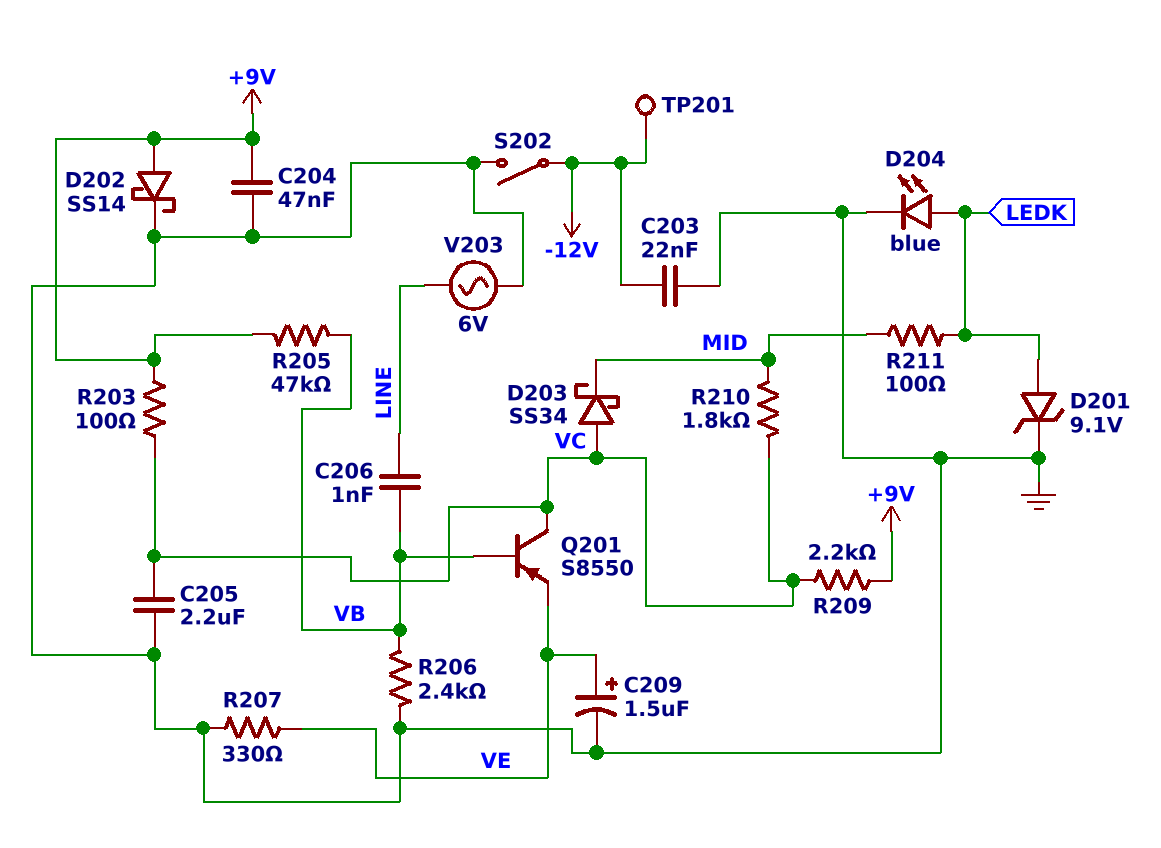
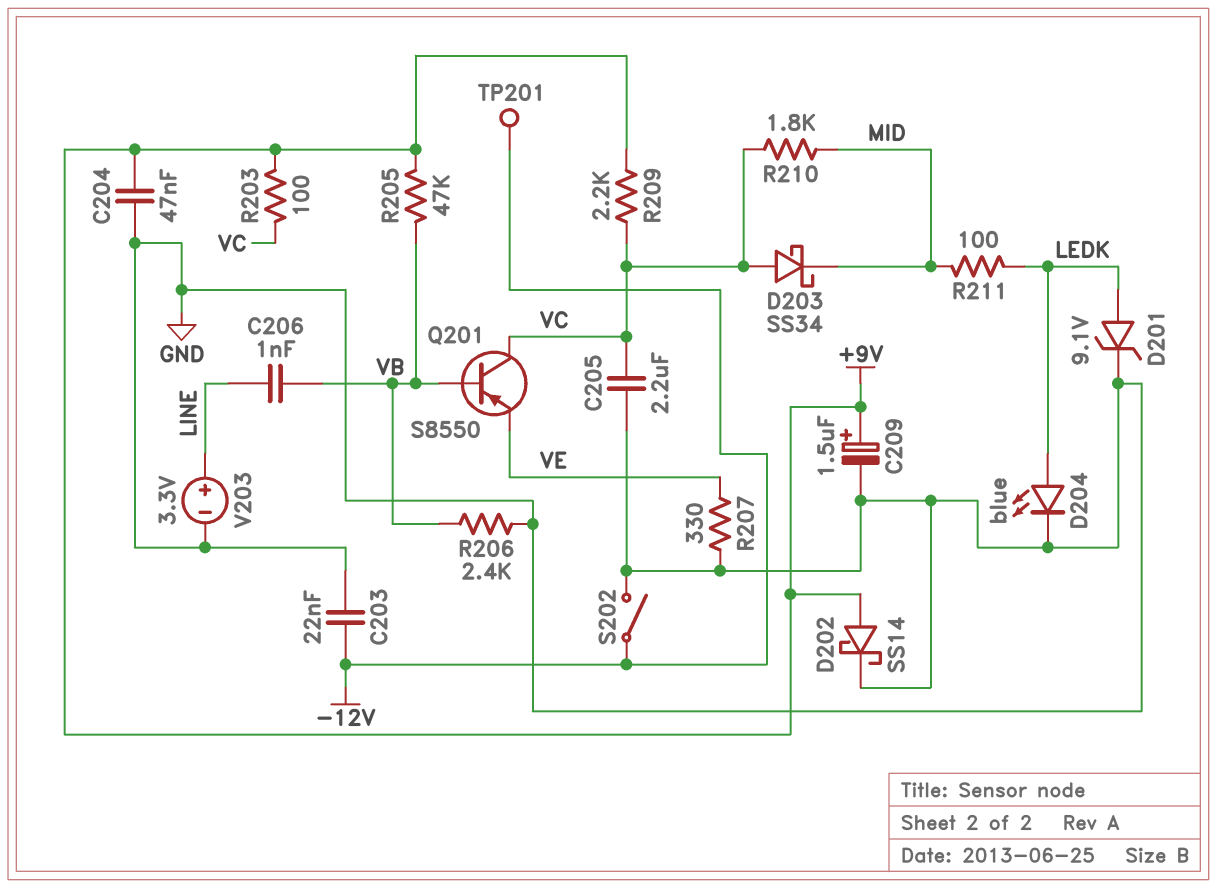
C209: 1.5uF (plus VE, minus GND) -> 1.5uF (plus +9V, minus GND)
V203: AC 6V (GND, LINE) -> 3.3V (plus LINE, minus GND)

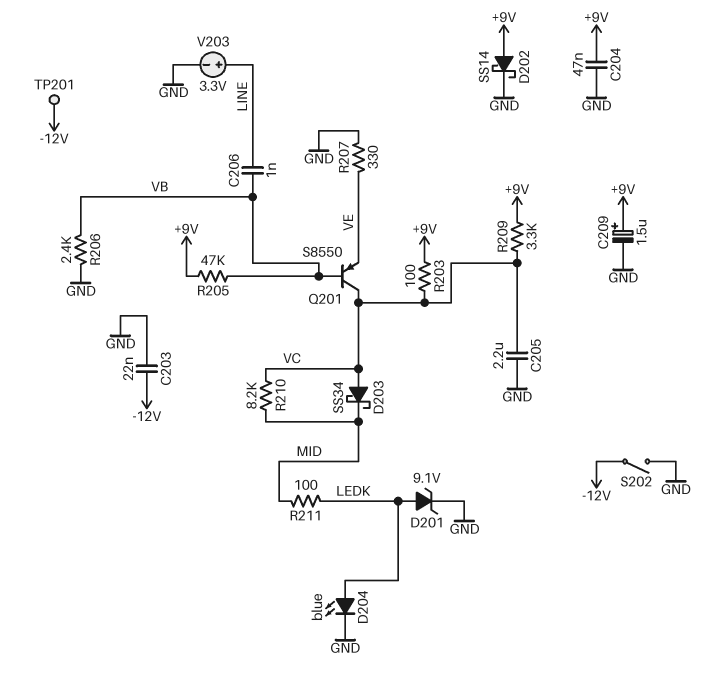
R209: 2.2k (+9V, VC) -> 3.3k (+9V, VC)
R210: 1.8k (MID, VC) -> 8.2k (MID, VC)

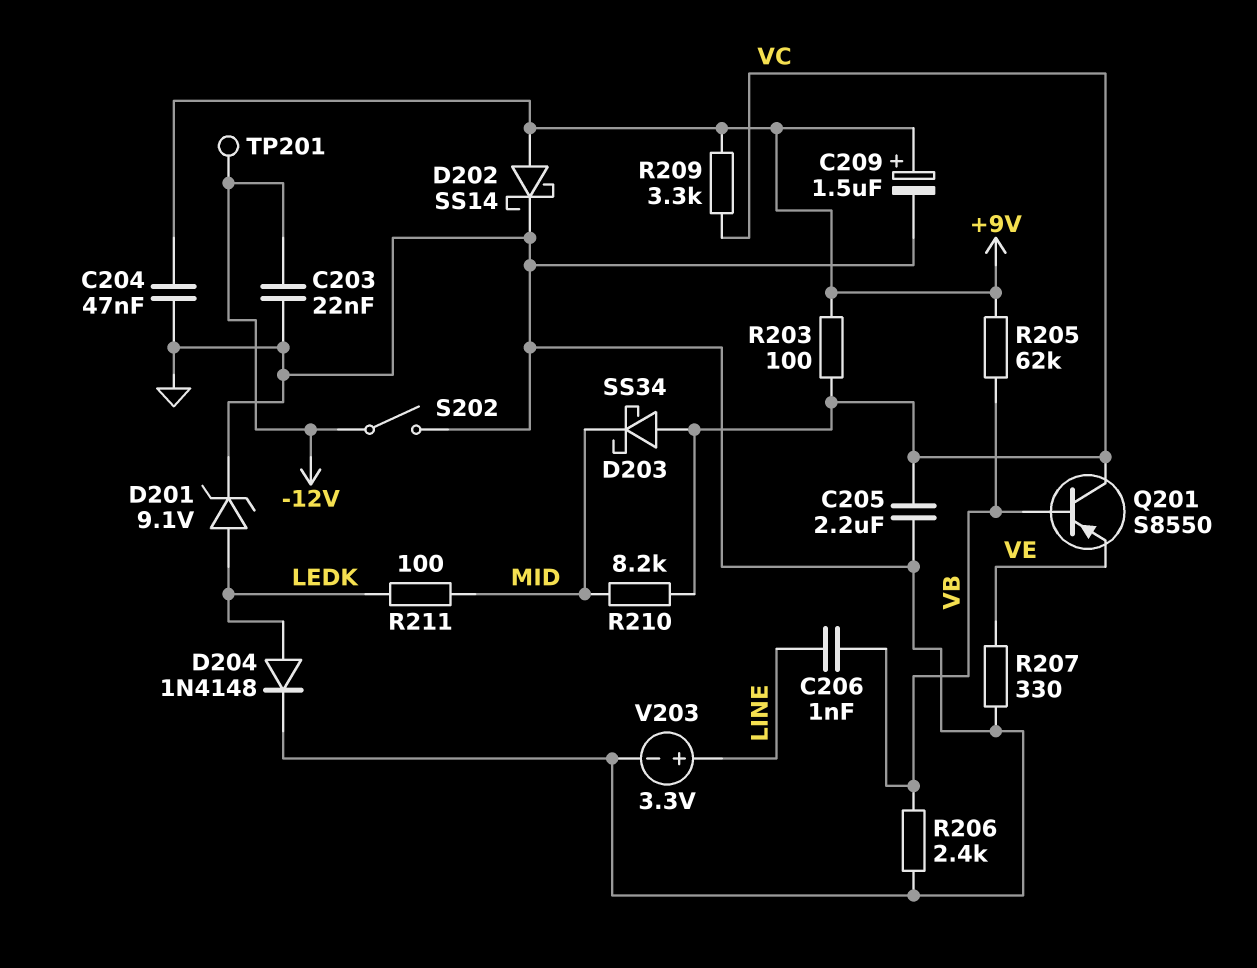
D204: LED blue (A LEDK, K GND) -> diode 1N4148 (A LEDK, K GND)
R205: 47k (+9V, VB) -> 62k (+9V, VB)

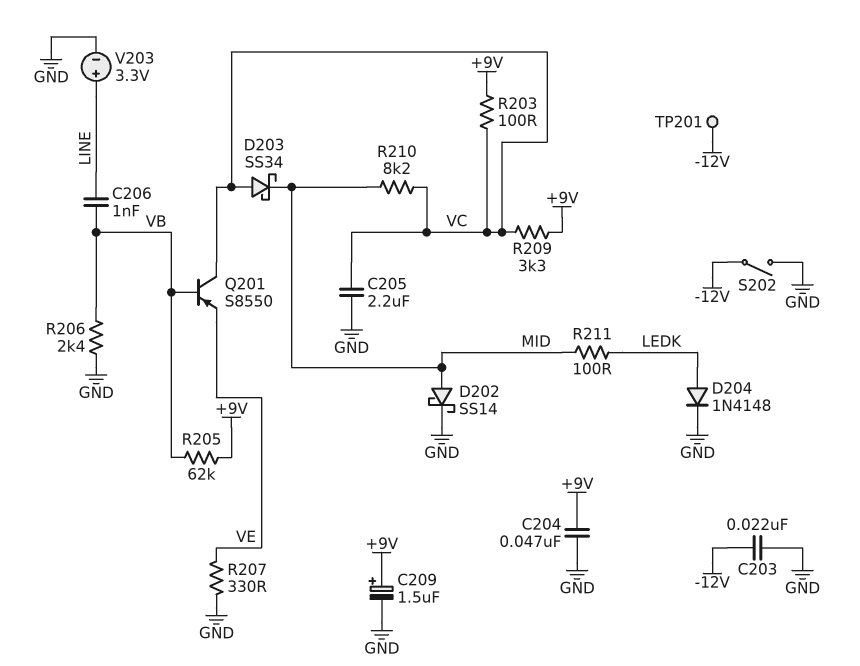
D201: zener 9.1V (A LEDK, K GND) -> none
D202: schottky SS14 (A +9V, K GND) -> schottky SS14 (A MID, K GND)

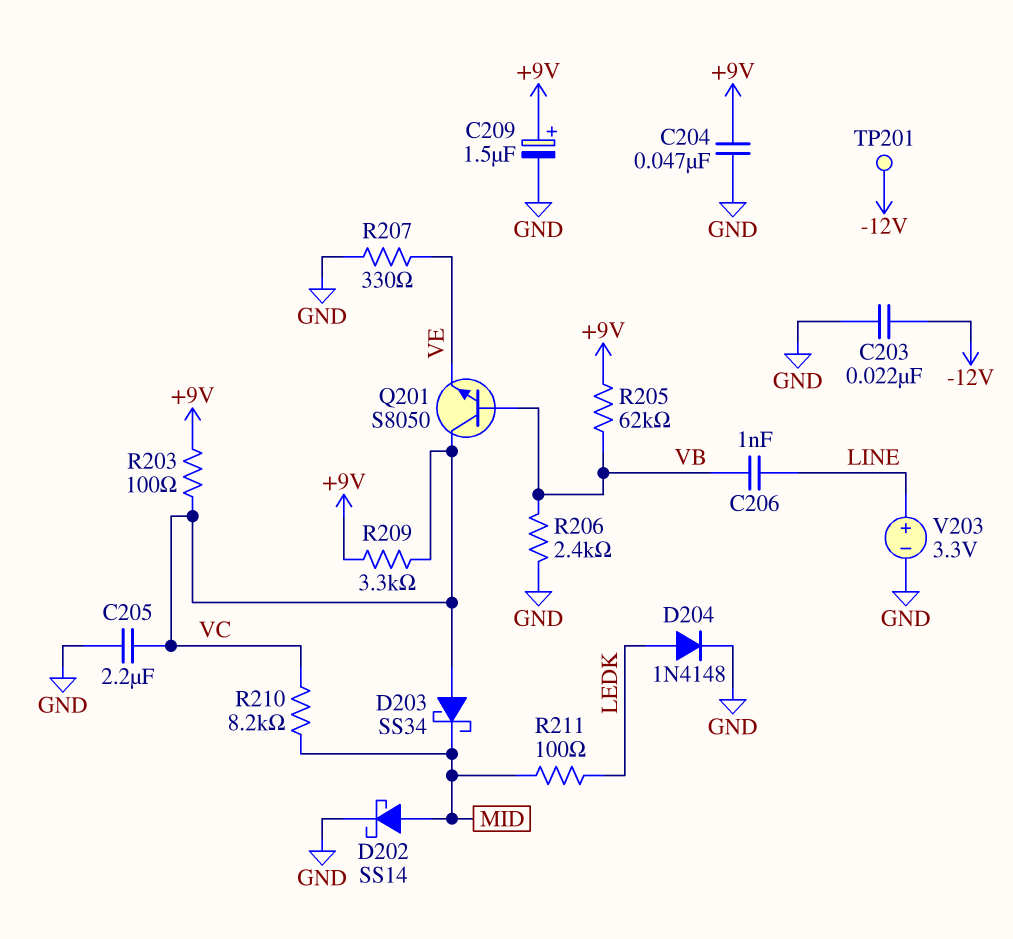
Q201: PNP S8550 (B VB, C VC, E VE) -> NPN S8050 (B VB, C VC, E VE)
S202: switch (-12V, GND) -> none

